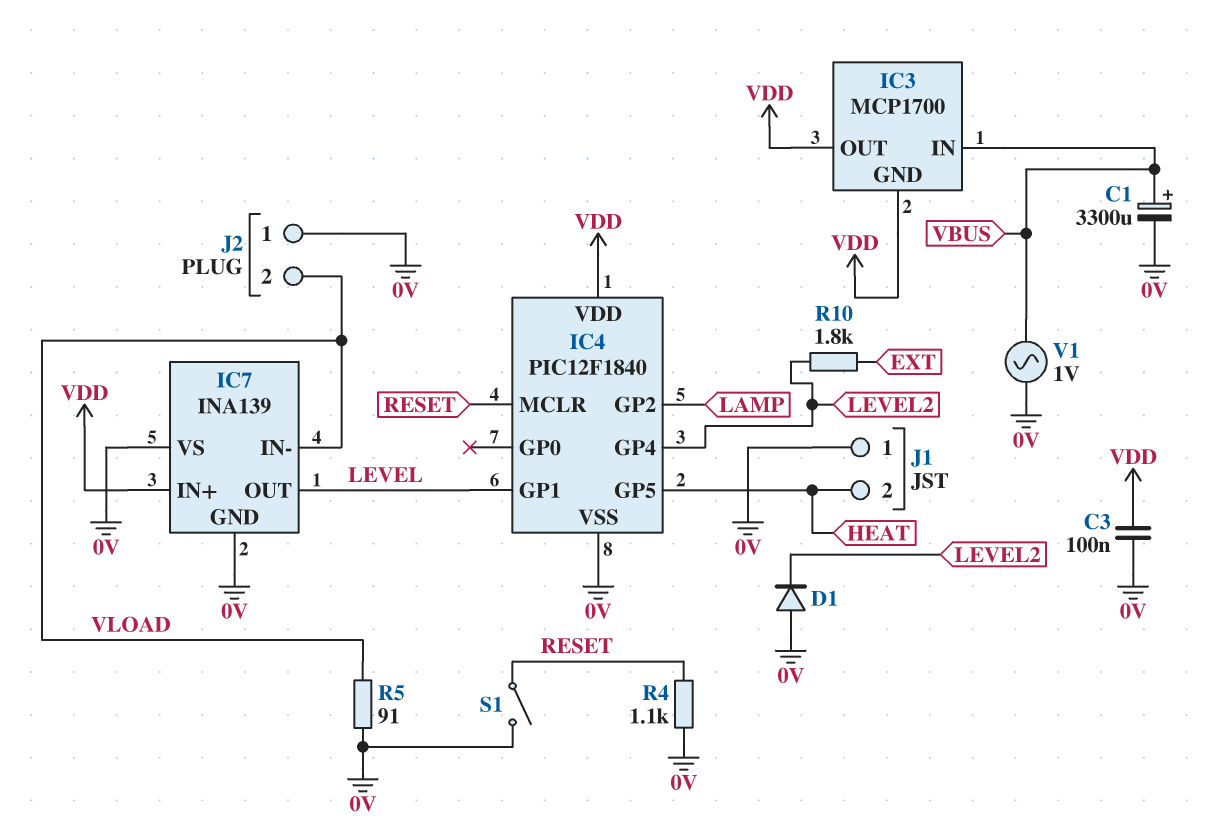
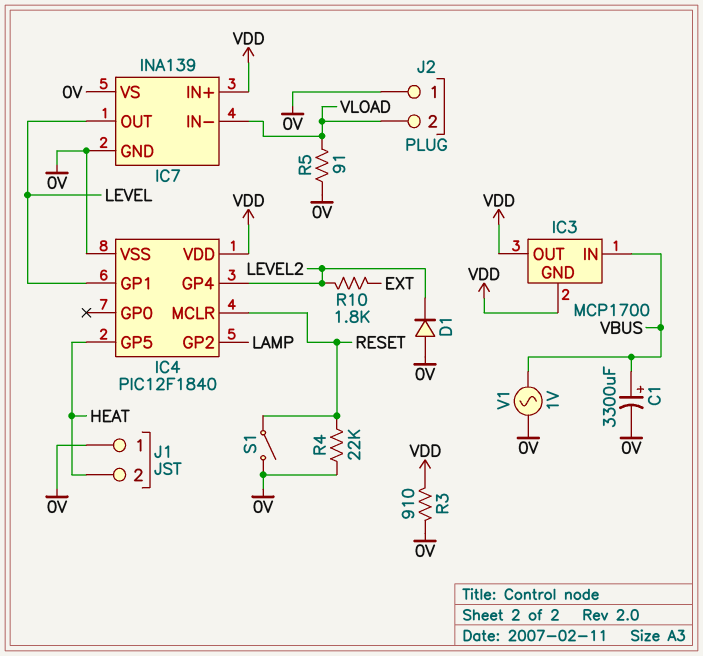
C3: 100nF (0V, VDD) -> none
R3: none -> 910 (0V, VDD)
R4: 1.1k (0V, RESET) -> 22k (0V, RESET)

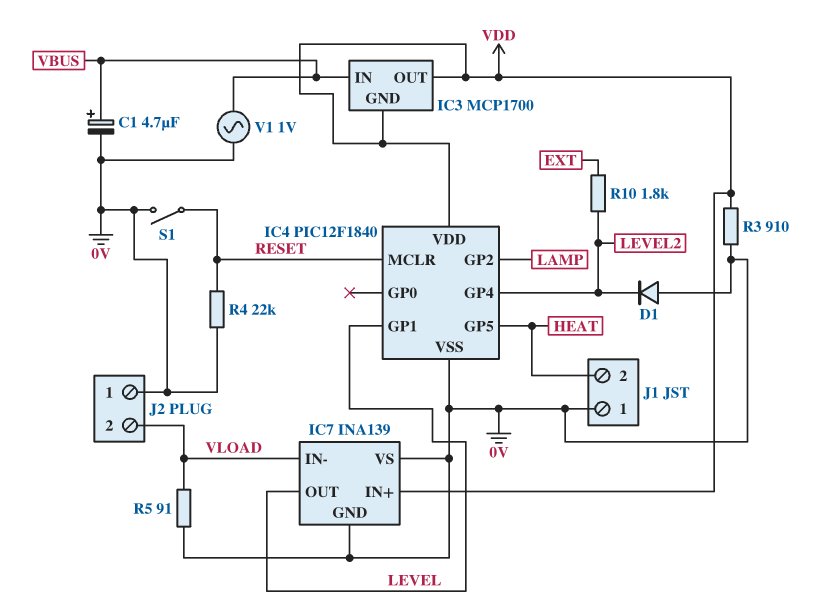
C1: 3300uF (plus VBUS, minus 0V) -> 4.7uF (plus VBUS, minus 0V)

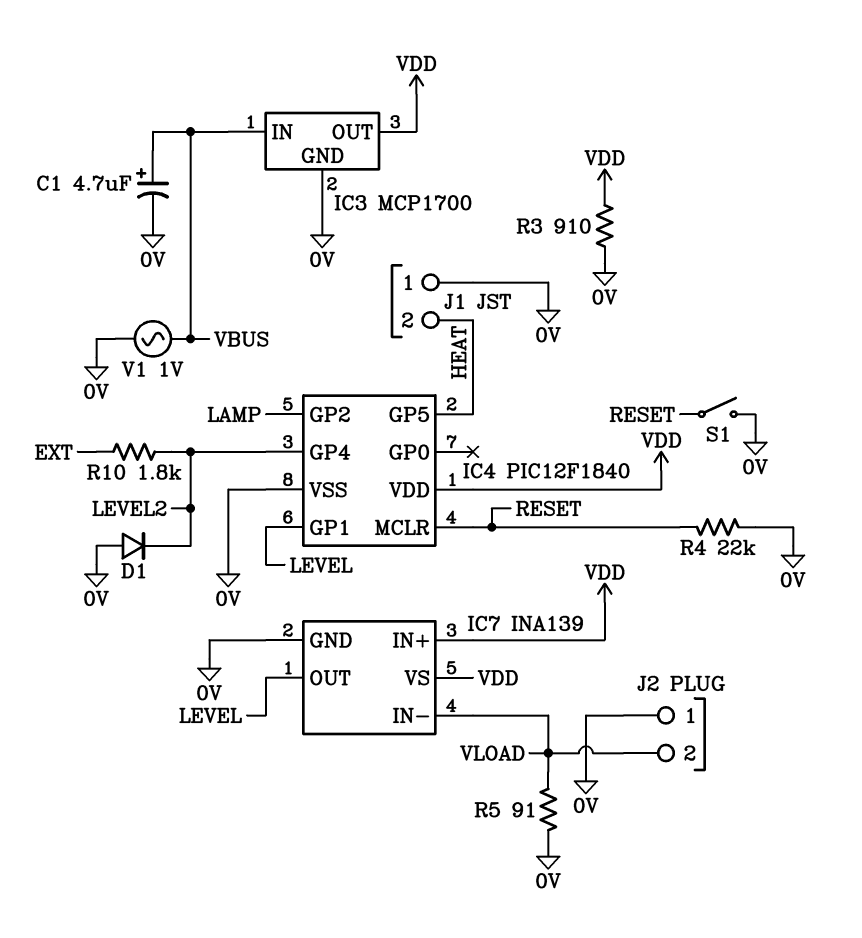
IC3 pin GND: VDD -> 0V
IC7 pin VS: 0V -> VDD

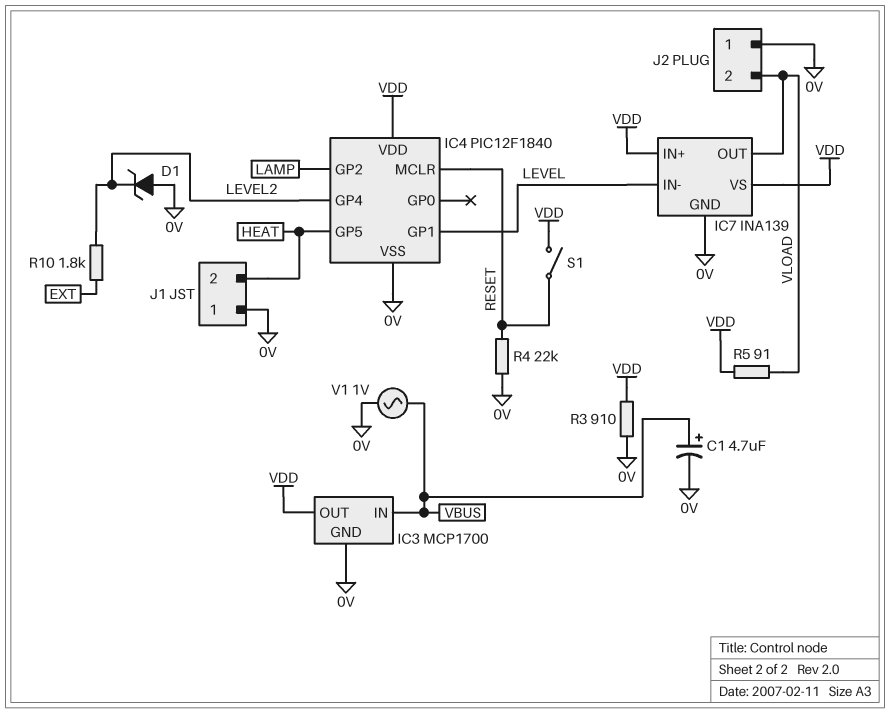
D1: diode (A 0V, K LEVEL2) -> zener (A 0V, K LEVEL2)
IC7 pin IN-: VLOAD -> LEVEL
IC7 pin OUT: LEVEL -> VLOAD
R5: 91 (0V, VLOAD) -> 91 (VDD, VLOAD)
S1: switch (0V, RESET) -> switch (RESET, VDD)

